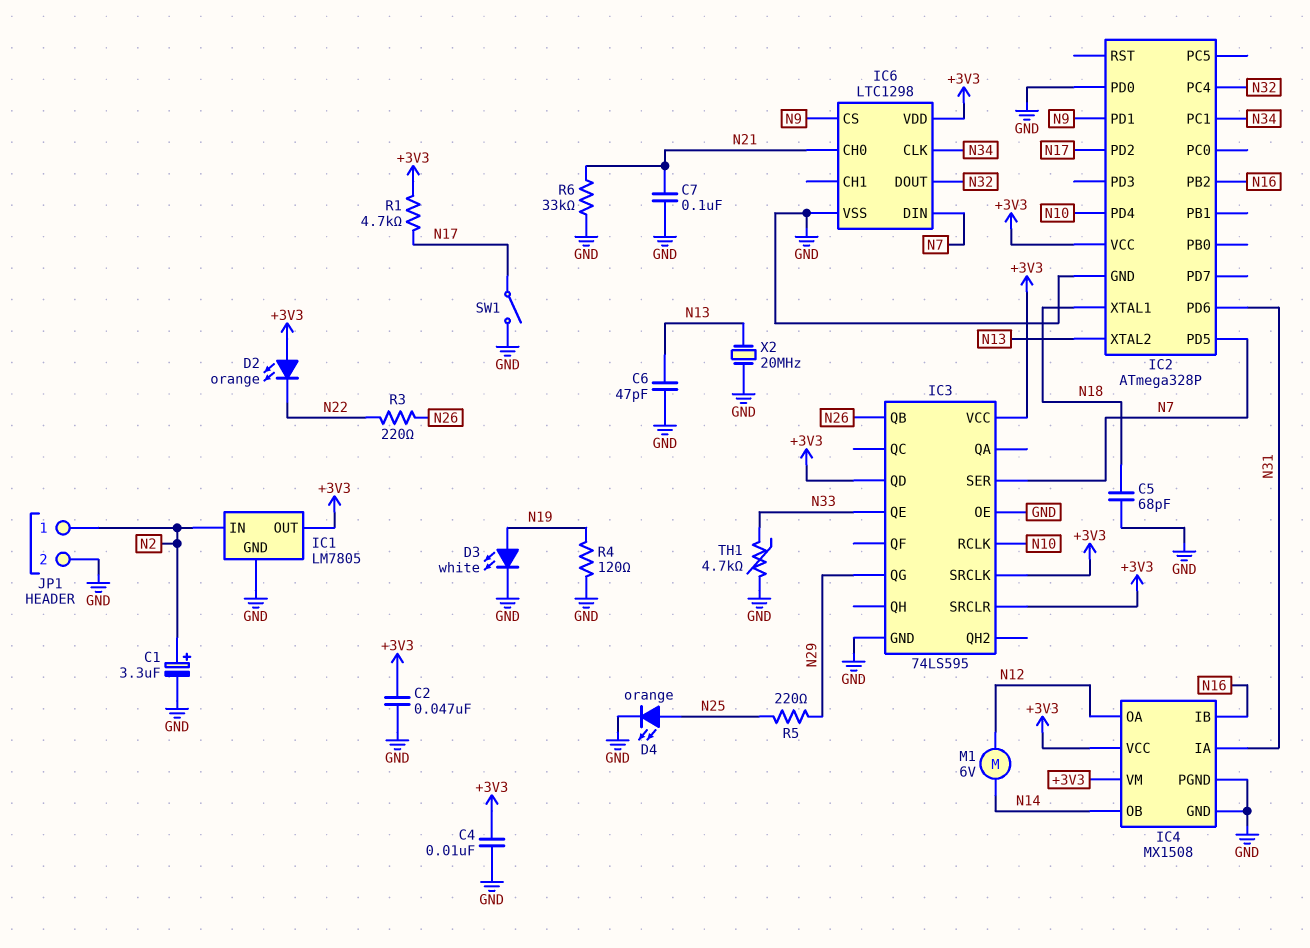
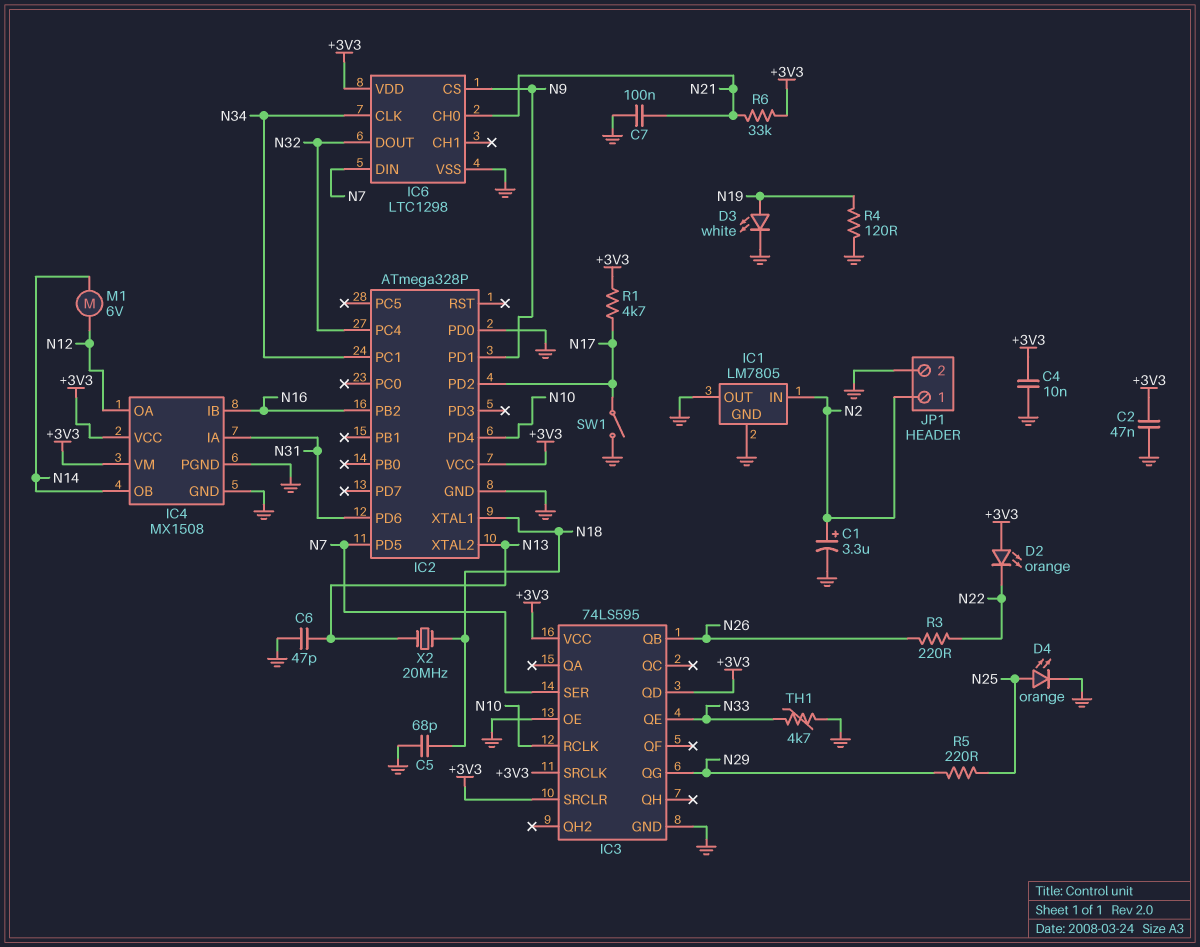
IC1 pin OUT: +3V3 -> GND
R6: 33k (GND, N21) -> 33k (+3V3, N21)
X2: 20MHz (GND, N13) -> 20MHz (N13, N18)

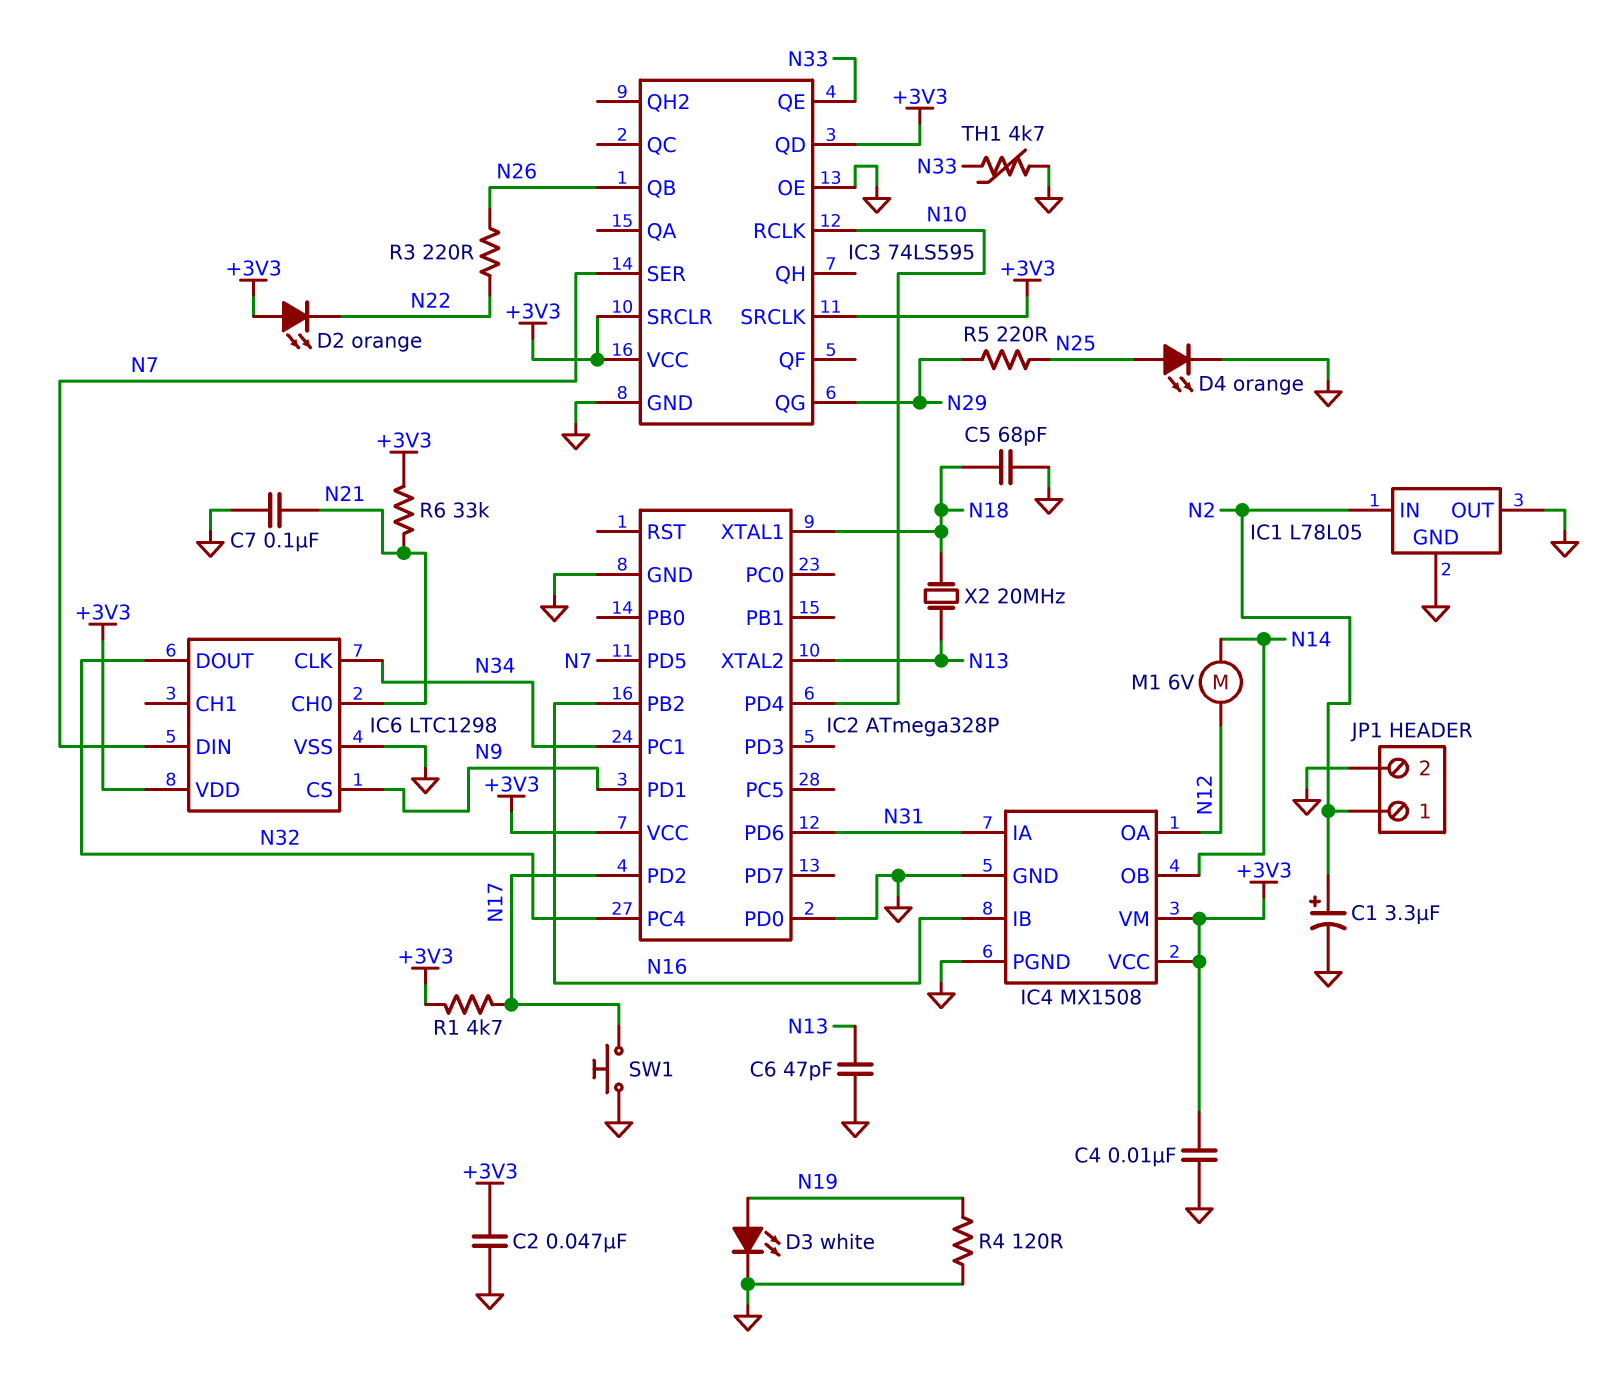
IC1: LM7805 -> L78L05
SW1: switch (GND, N17) -> button (GND, N17)

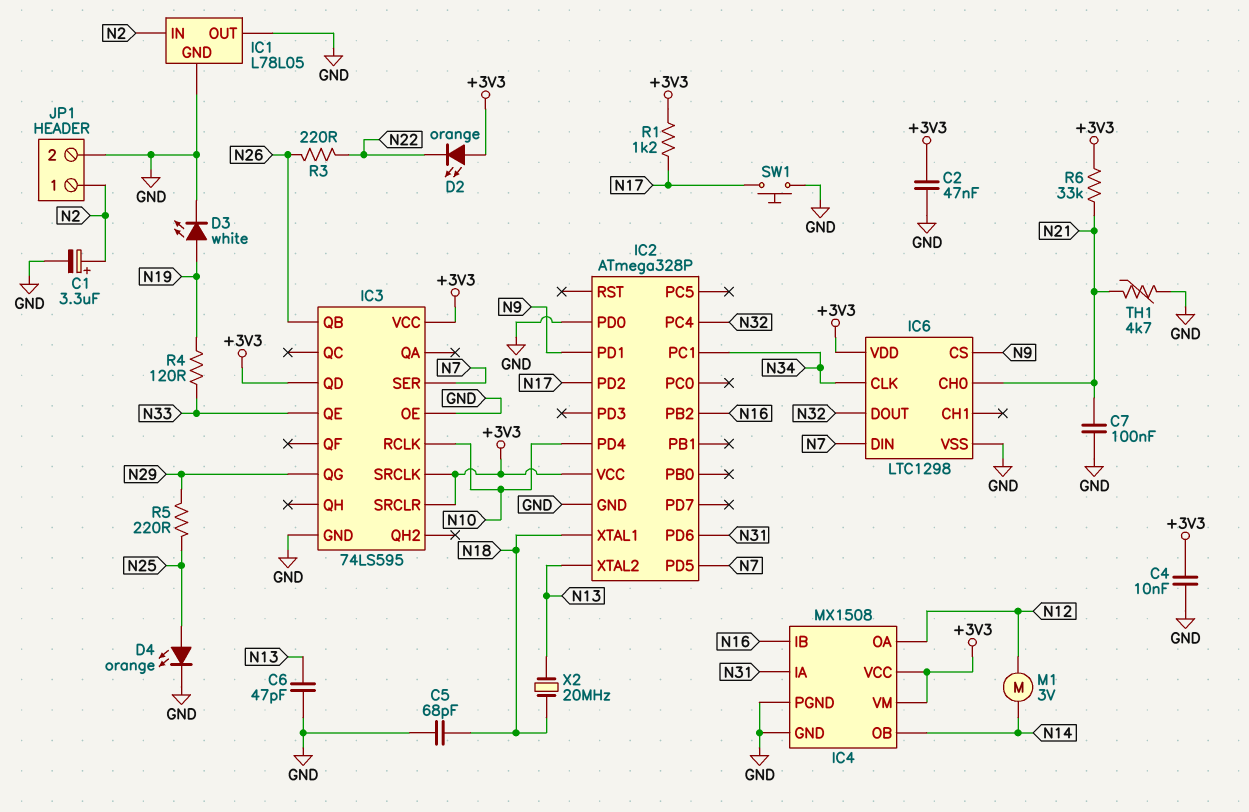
M1: motor 6V (N12, N14) -> motor 3V (N12, N14)
R1: 4.7k (+3V3, N17) -> 1.2k (+3V3, N17)
R4: 120 (GND, N19) -> 120 (N19, N33)
TH1: 4.7k (GND, N33) -> 4.7k (GND, N21)

